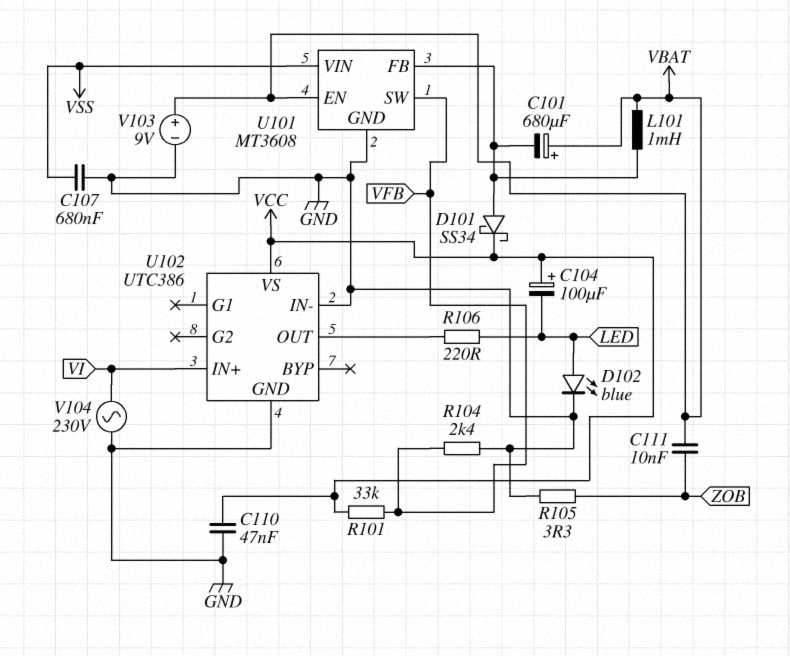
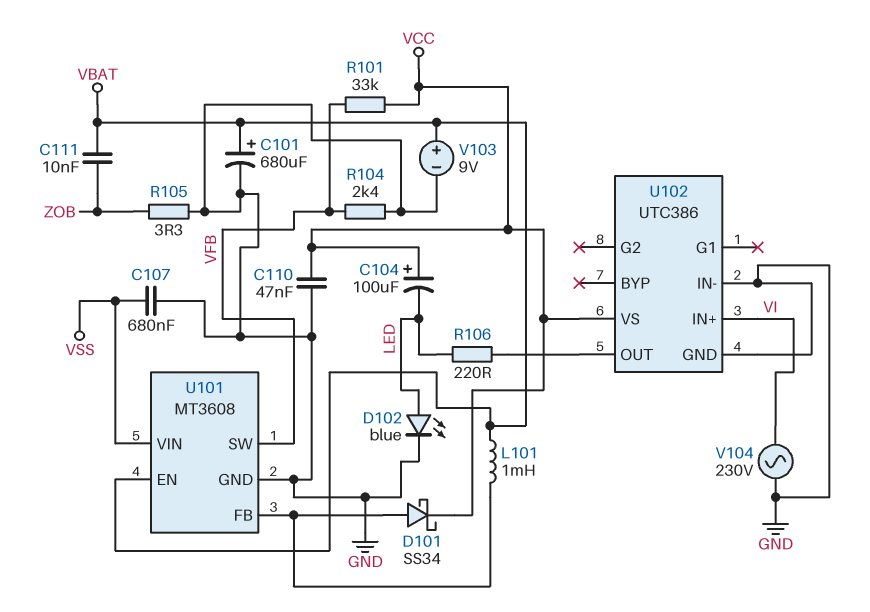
C101: 680uF (plus VBAT, minus U101/FB) -> 680uF (plus VBAT, minus GND)

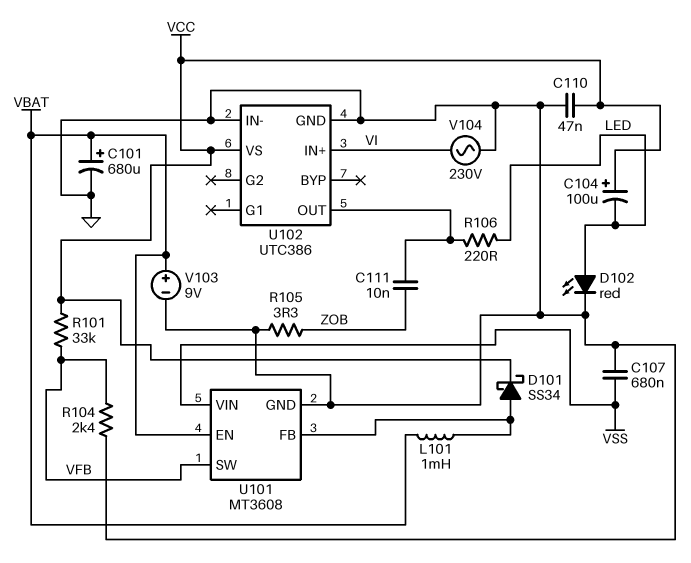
C111: 10nF (VBAT, ZOB) -> 10nF (U102/OUT, ZOB)
D102: LED blue (A LED, K GND) -> LED red (A LED, K GND)

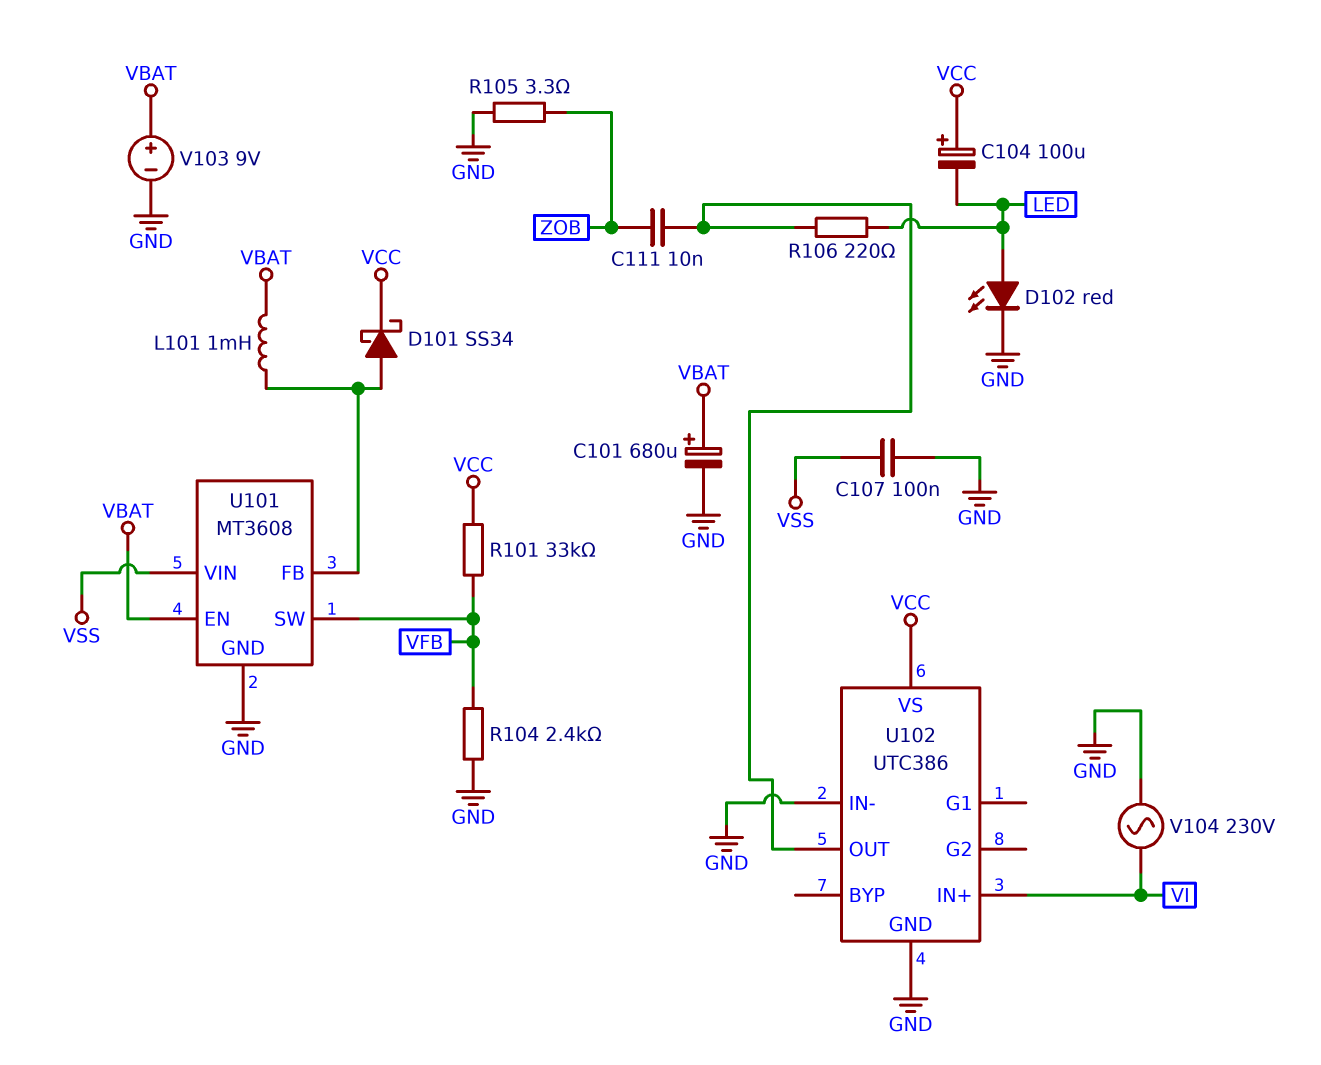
C107: 680nF (GND, VSS) -> 100nF (GND, VSS)
C110: 47nF (GND, VCC) -> none

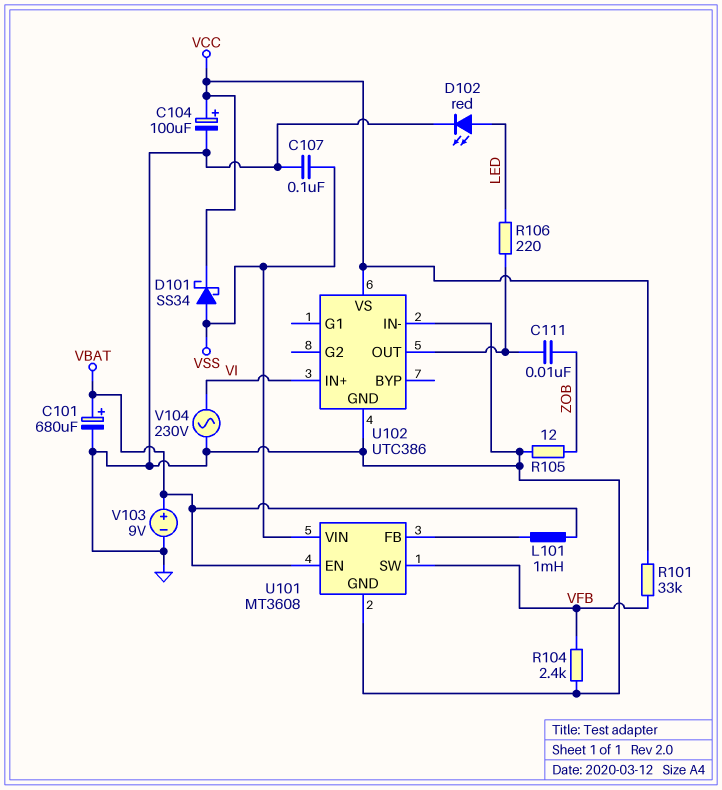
C104: 100uF (plus VCC, minus LED) -> 100uF (plus VCC, minus GND)
D101: schottky SS34 (A U101/FB, K VCC) -> schottky SS34 (A VSS, K VCC)
R105: 3.3 (GND, ZOB) -> 12 (GND, ZOB)

